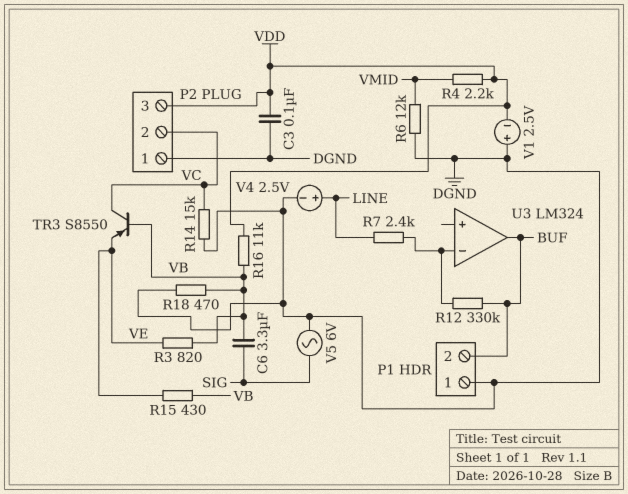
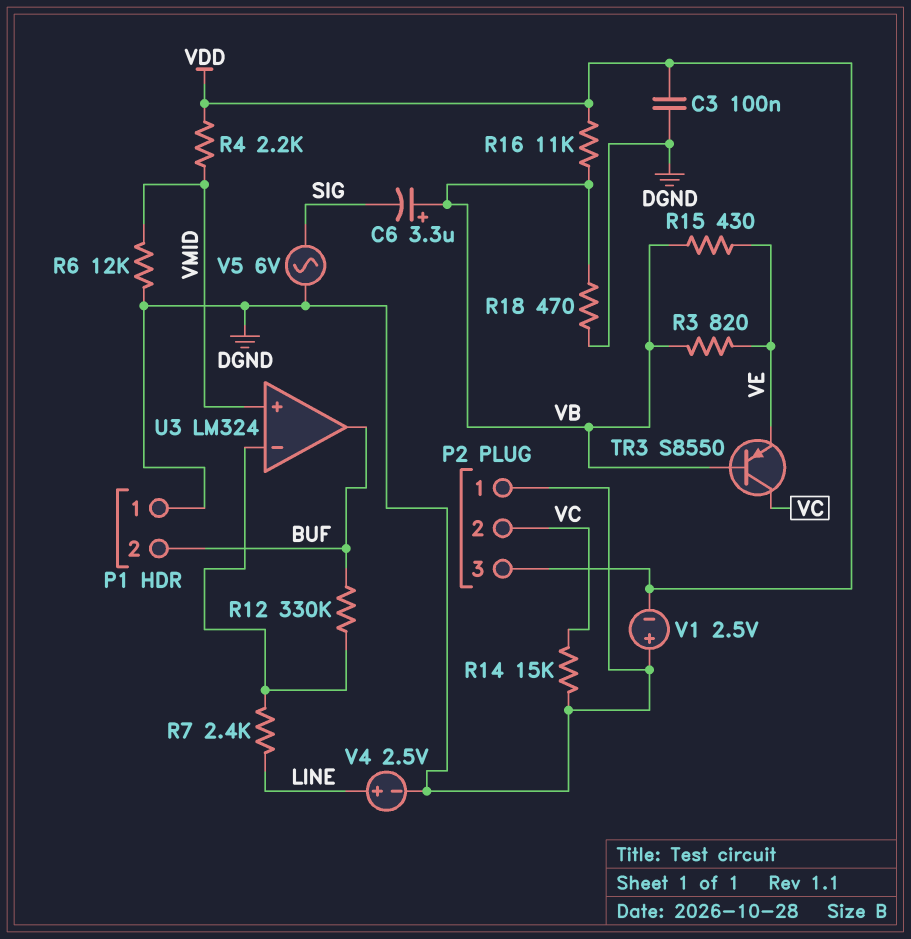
C6: 3.3uF (SIG, VB) -> 3.3uF (plus VB, minus SIG)
U3 pin in+: none -> VMID

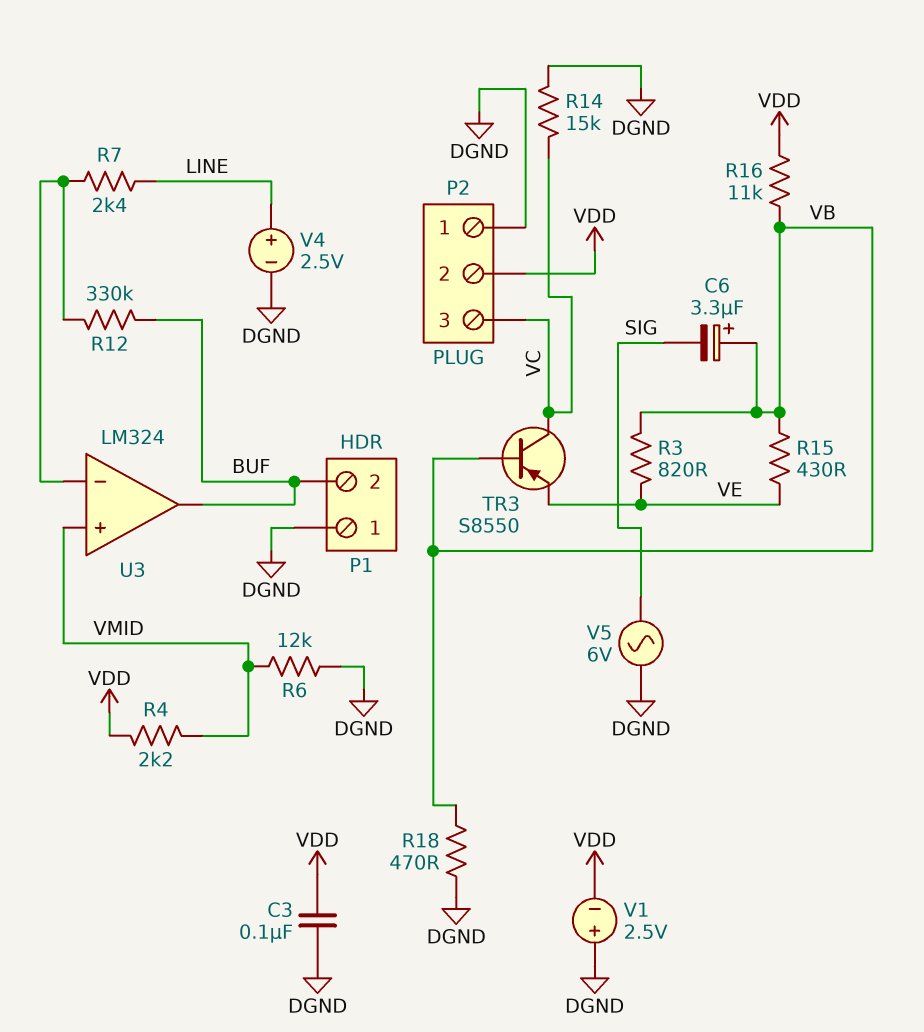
P2 pin 2: VC -> VDD
P2 pin 3: VDD -> VC

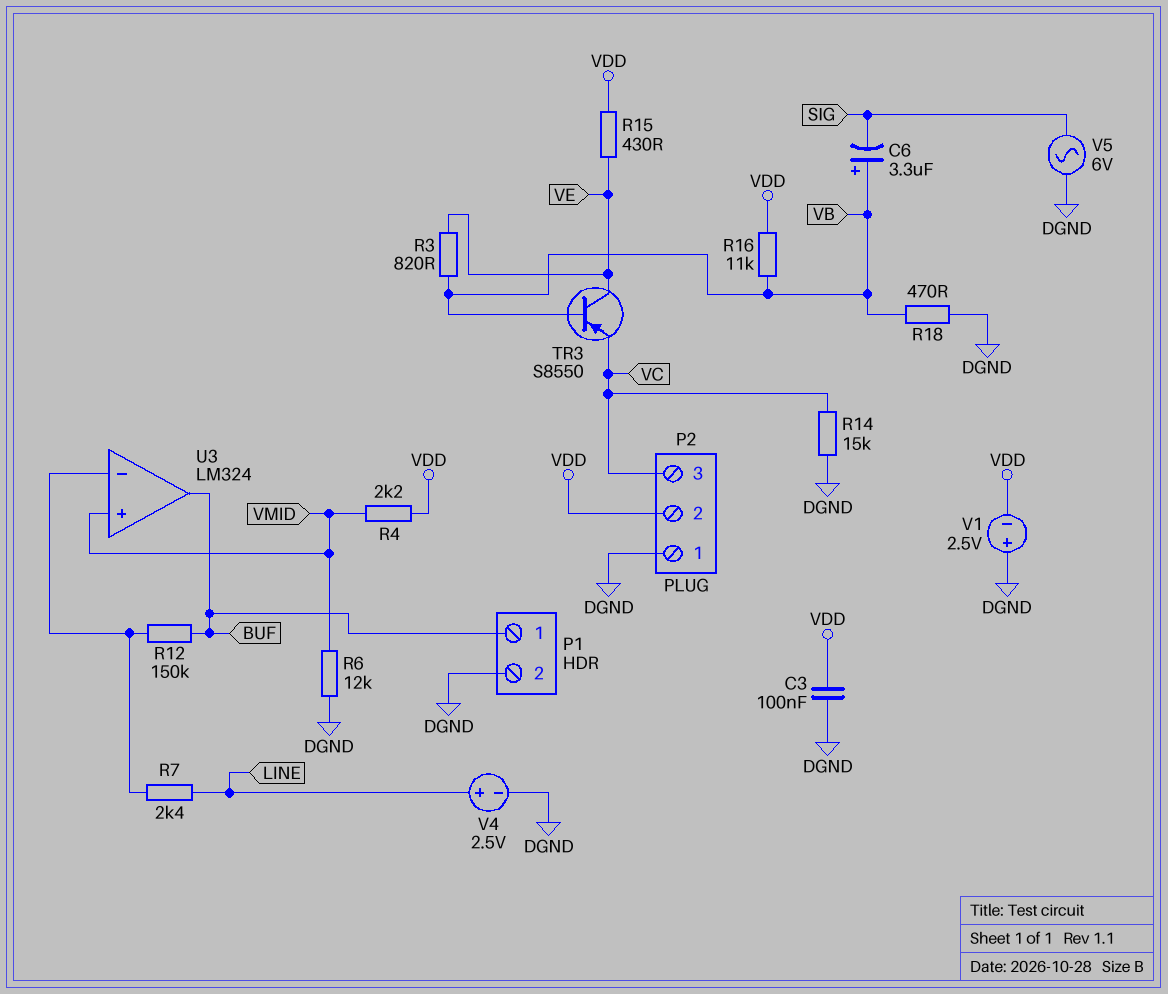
P1 pin 1: DGND -> BUF
P1 pin 2: BUF -> DGND
R12: 330k (BUF, U3/in-) -> 150k (BUF, U3/in-)
R15: 430 (VB, VE) -> 430 (VDD, VE)
TR3: PNP S8550 (B VB, C VC, E VE) -> PNP S8550 (B VB, C VE, E VC)

